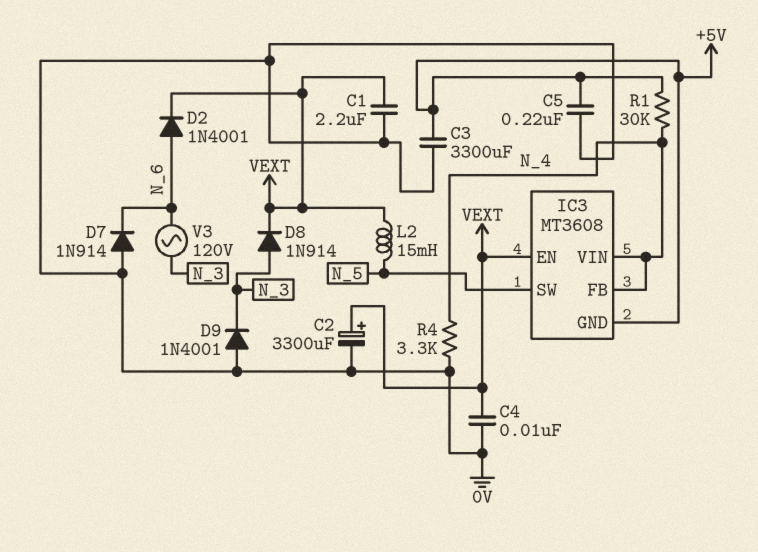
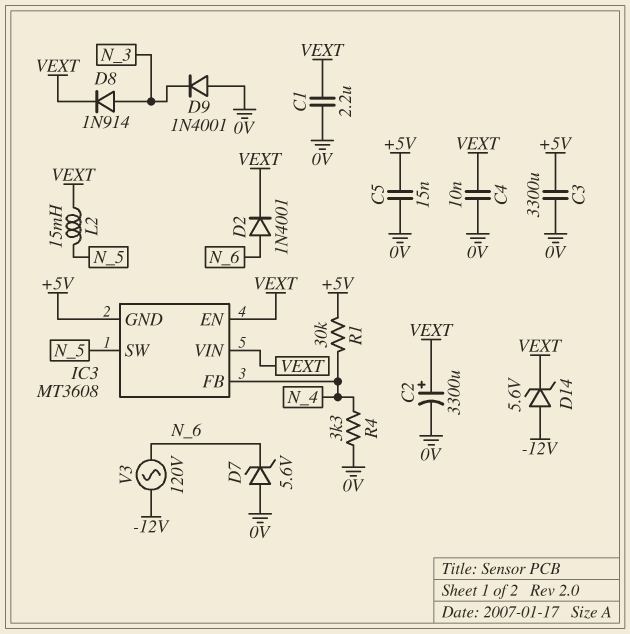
C5: 220nF (+5V, 0V) -> 15nF (+5V, 0V)
D7: diode 1N914 (A 0V, K N_6) -> zener 5.6V (A 0V, K N_6)
D14: none -> zener 5.6V (A -12V, K VEXT)
IC3 pin VIN: N_4 -> VEXT
V3: AC 120V (N_3, N_6) -> AC 120V (-12V, N_6)

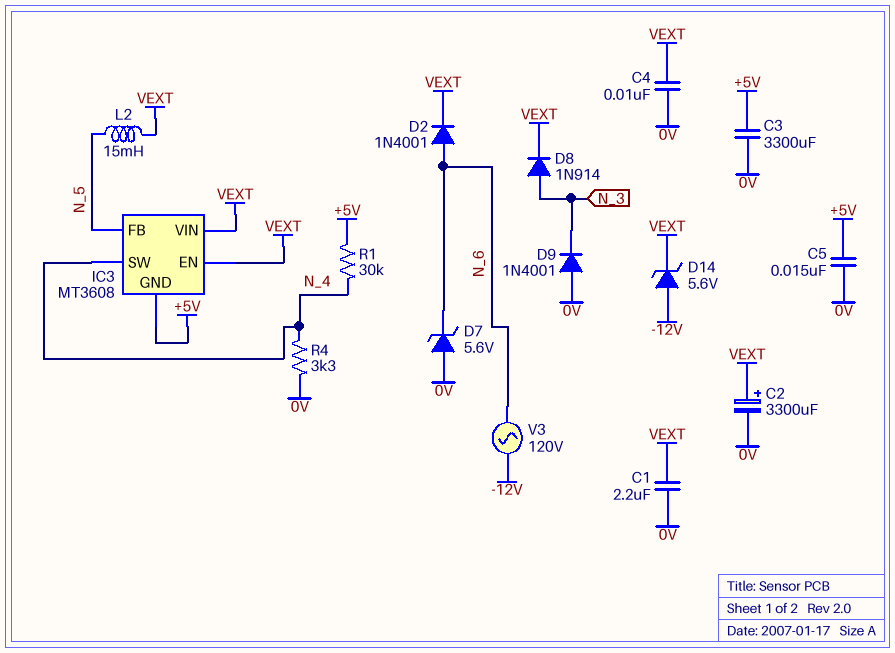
IC3 pin FB: N_4 -> N_5
IC3 pin SW: N_5 -> N_4

